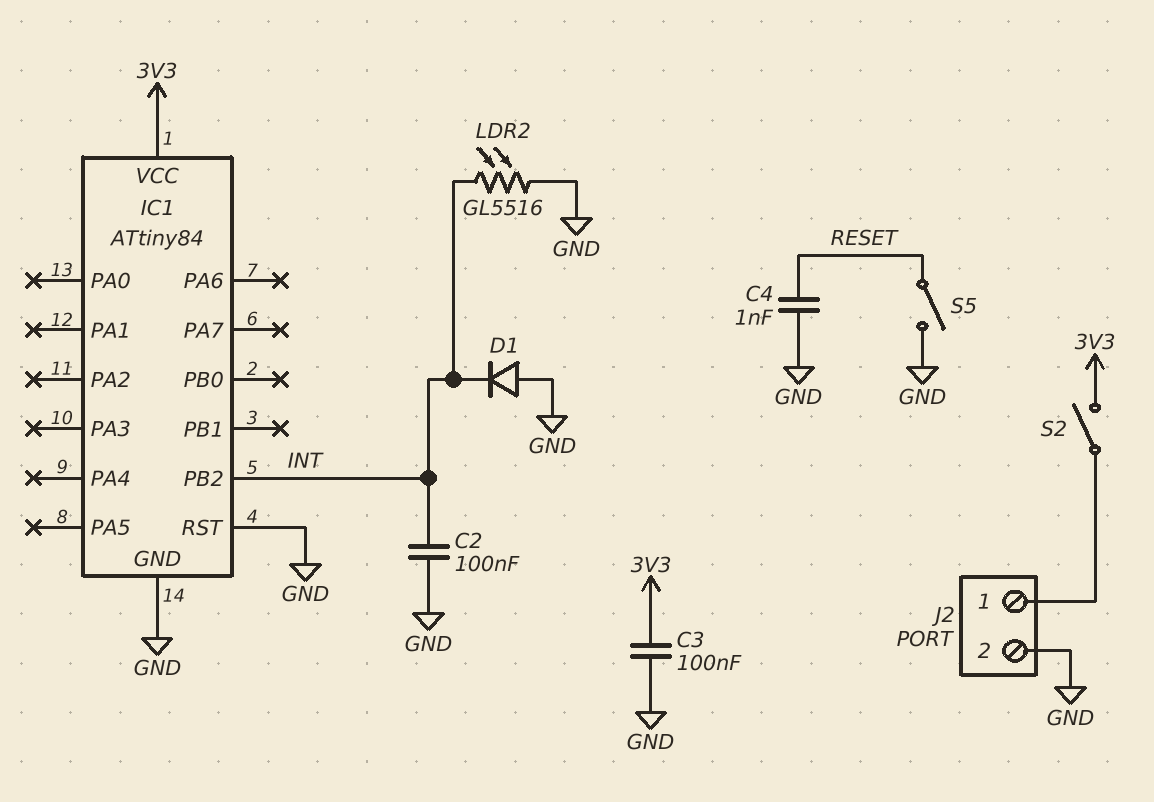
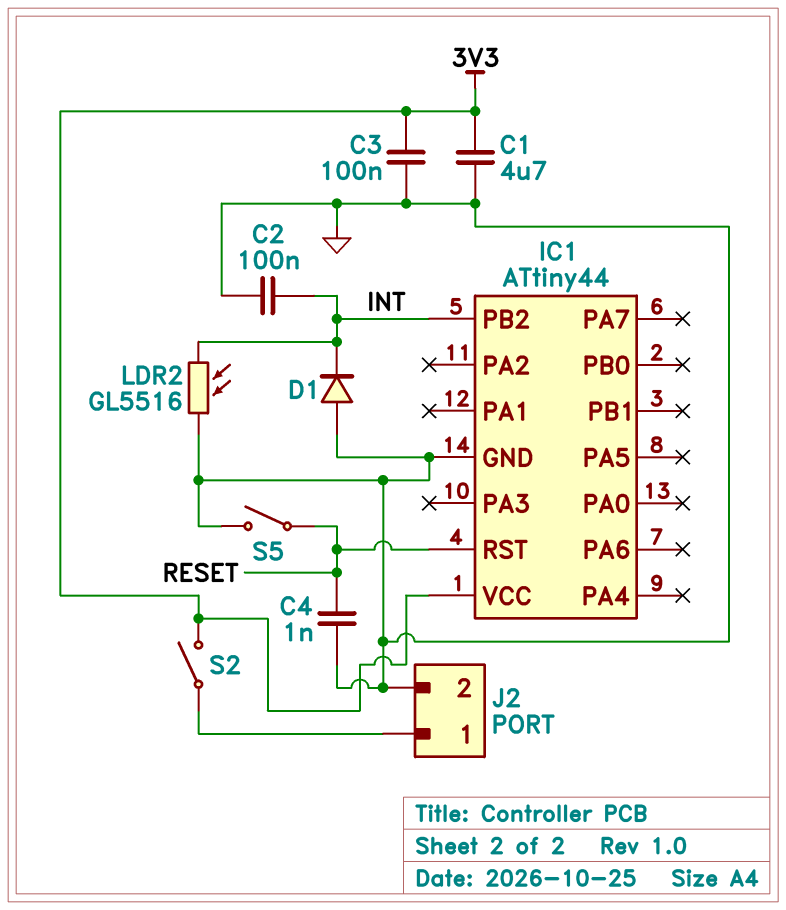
C1: none -> 4.7uF (3V3, GND)
IC1: ATtiny84 -> ATtiny44
IC1 pin RST: GND -> RESET

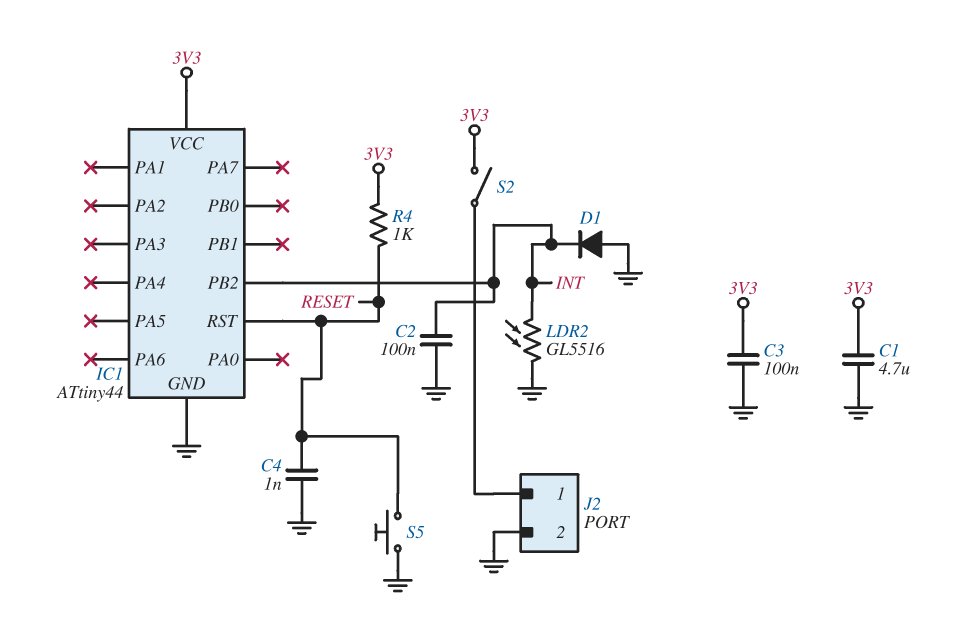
R4: none -> 1k (3V3, RESET)
S5: switch (GND, RESET) -> button (GND, RESET)

